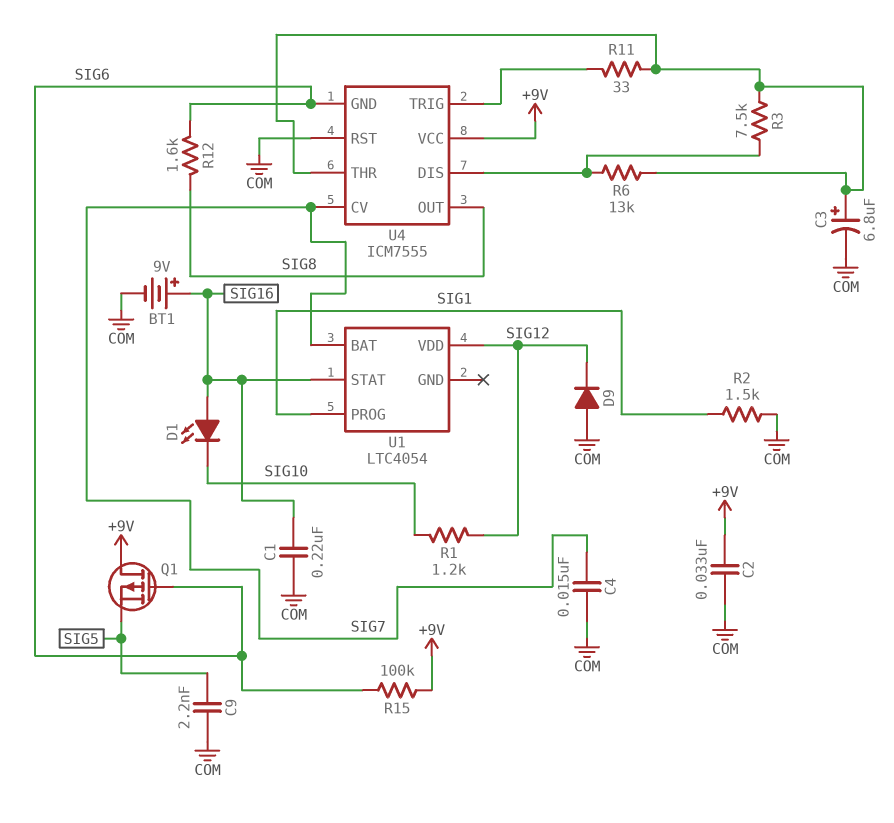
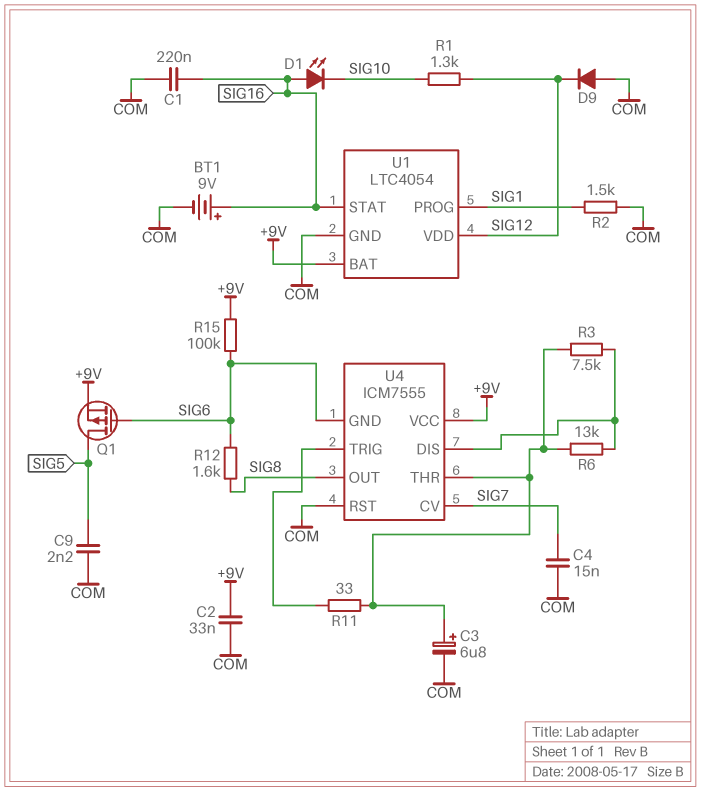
Q1: PMOS (G SIG6, D +9V, S SIG5) -> PMOS (G SIG6, D SIG5, S +9V)
R1: 1.2k (SIG10, SIG12) -> 1.3k (SIG10, SIG12)
U1 pin BAT: SIG7 -> +9V
U1 pin GND: none -> COM

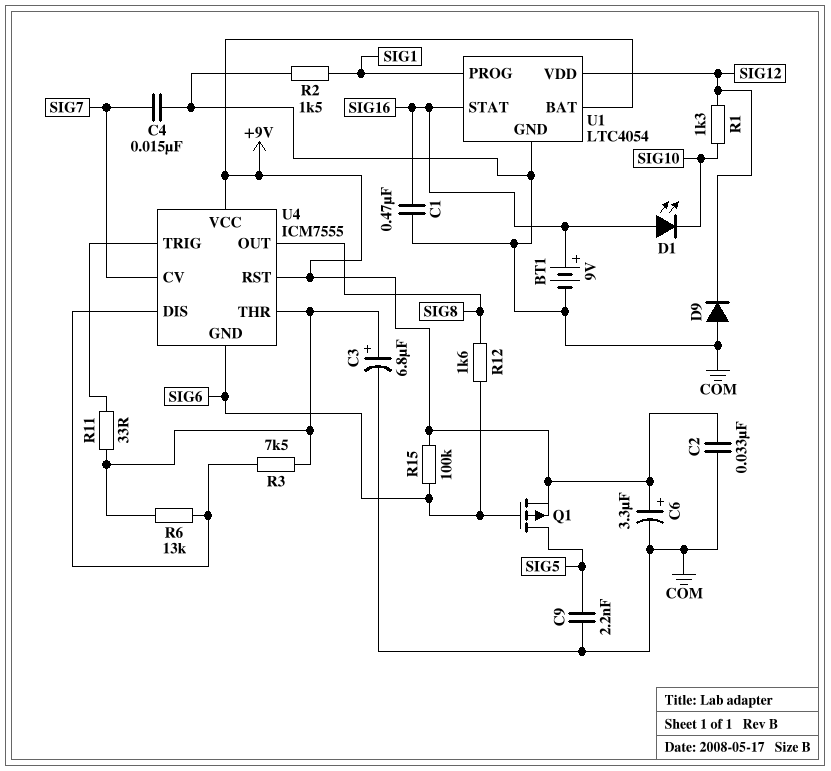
C1: 220nF (COM, SIG16) -> 470nF (COM, SIG16)
C6: none -> 3.3uF (plus +9V, minus COM)
U4 pin RST: COM -> +9V

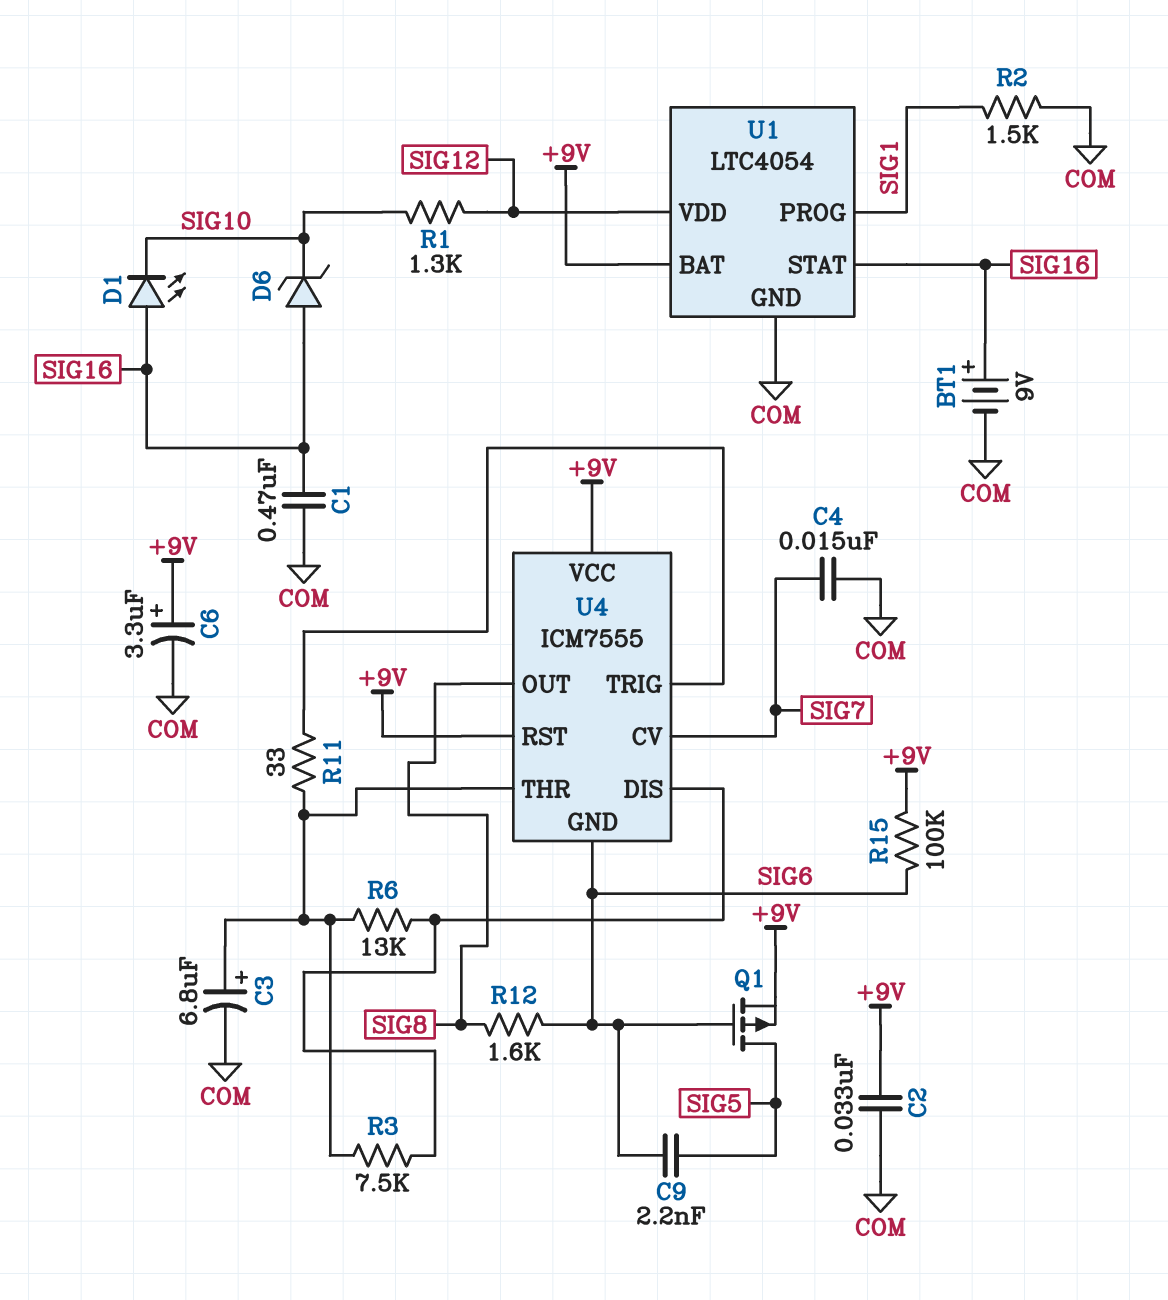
C9: 2.2nF (COM, SIG5) -> 2.2nF (SIG5, SIG6)
D6: none -> zener (A SIG16, K SIG10)
D9: diode (A COM, K SIG12) -> none

